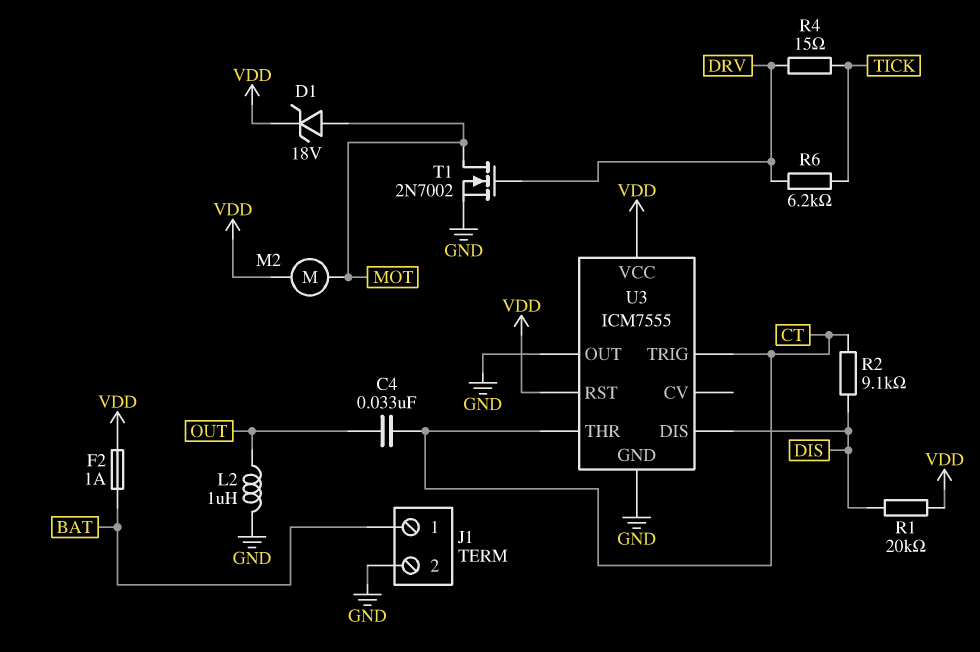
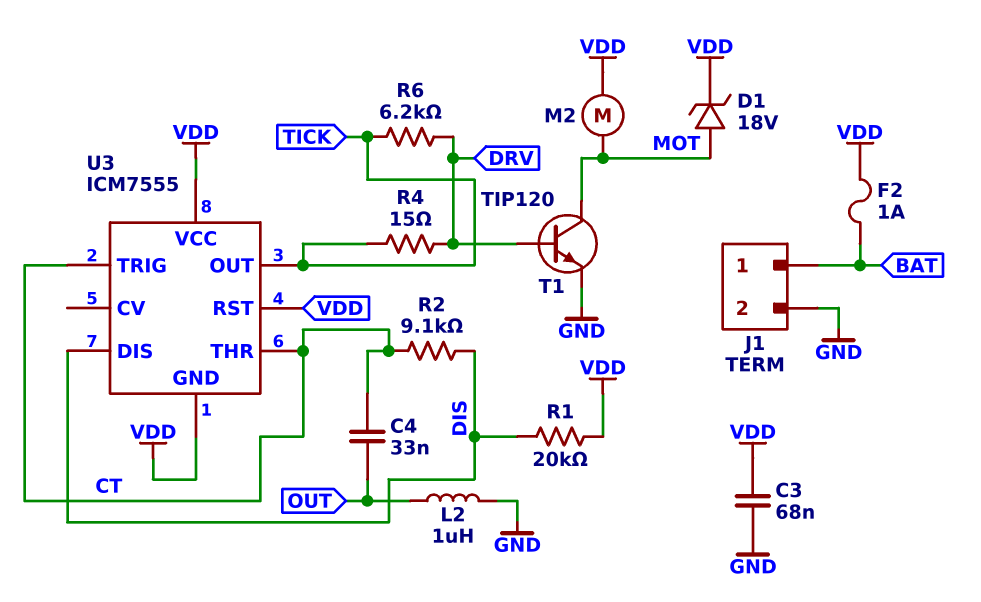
C3: none -> 68nF (GND, VDD)
T1: NMOS 2N7002 (G DRV, D MOT, S GND) -> NPN TIP120 (B DRV, C MOT, E GND)
U3 pin GND: GND -> VDD
U3 pin OUT: GND -> TICK

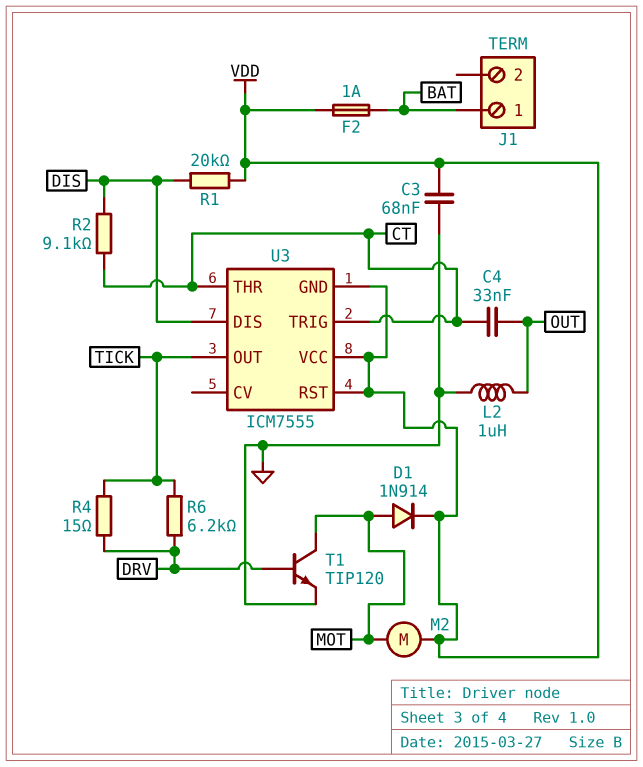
D1: zener 18V (A MOT, K VDD) -> diode 1N914 (A MOT, K VDD)
J1 pin 2: GND -> none

